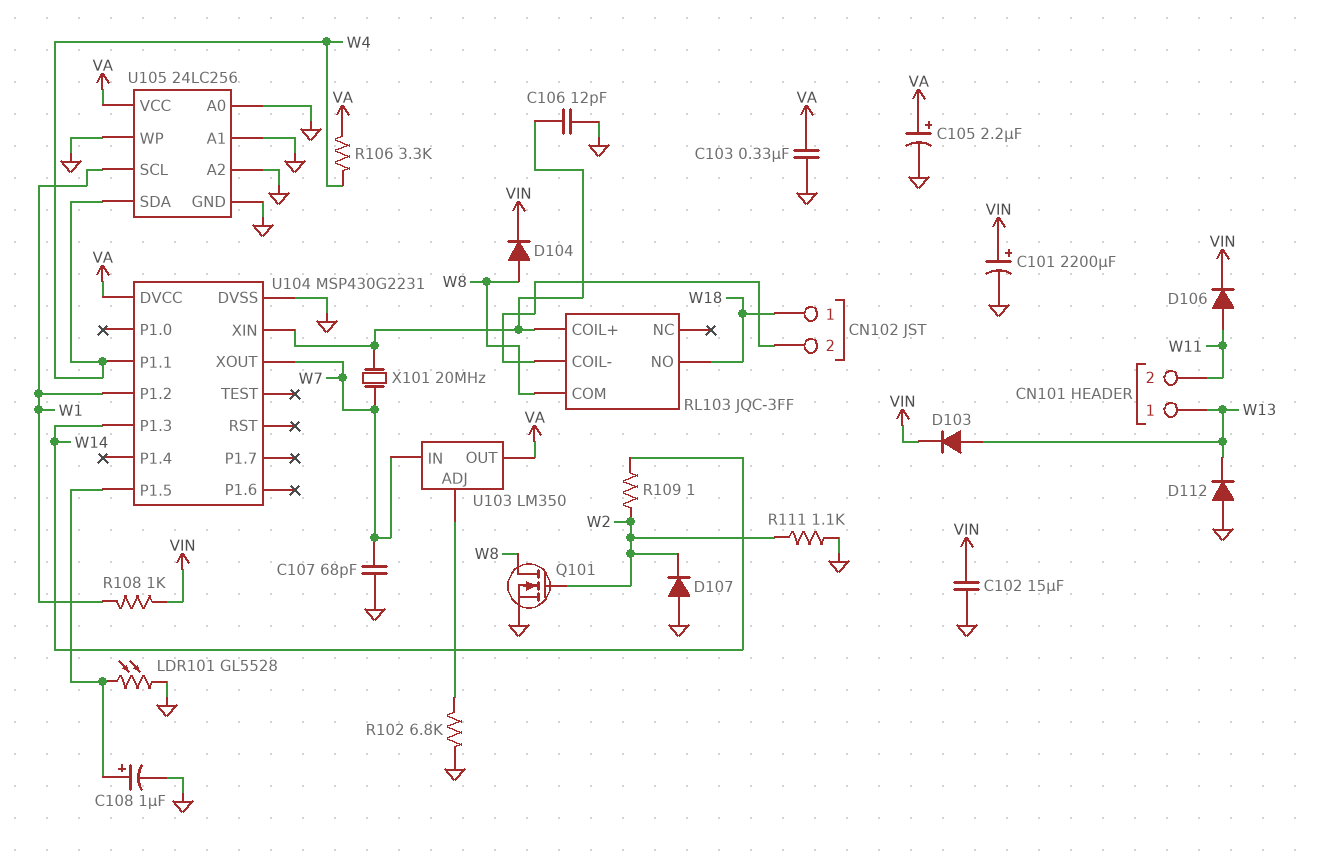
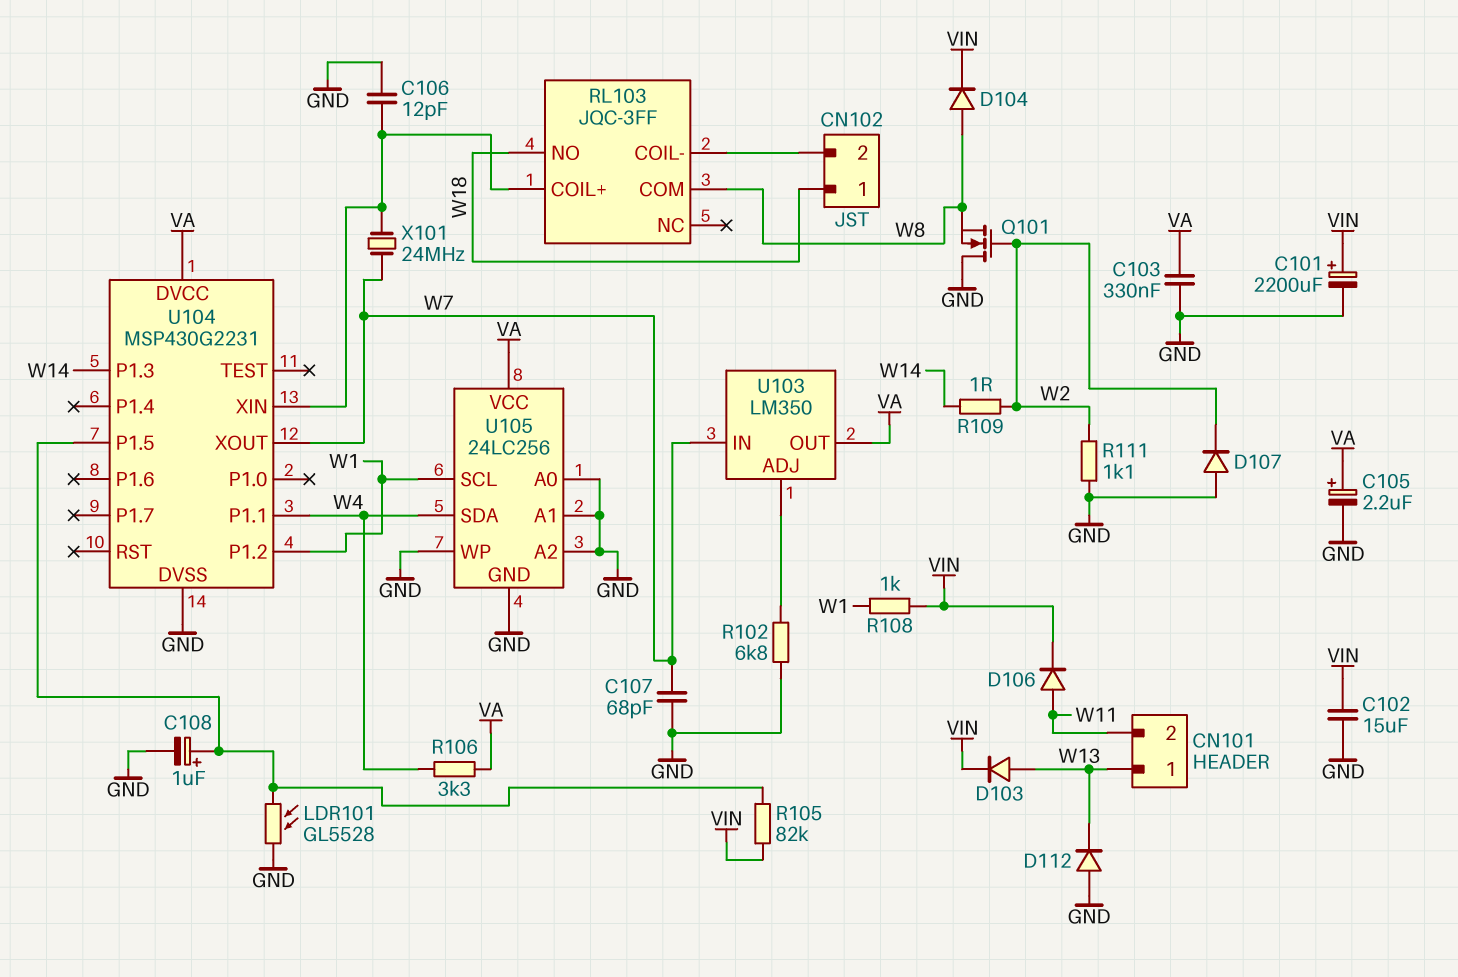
Q101: NMOS (G W2, D W8, S GND) -> NMOS (G W2, D GND, S W8)
R105: none -> 82k (U104/P1.5, VIN)
X101: 20MHz (RL103/COIL+, W7) -> 24MHz (RL103/COIL+, W7)

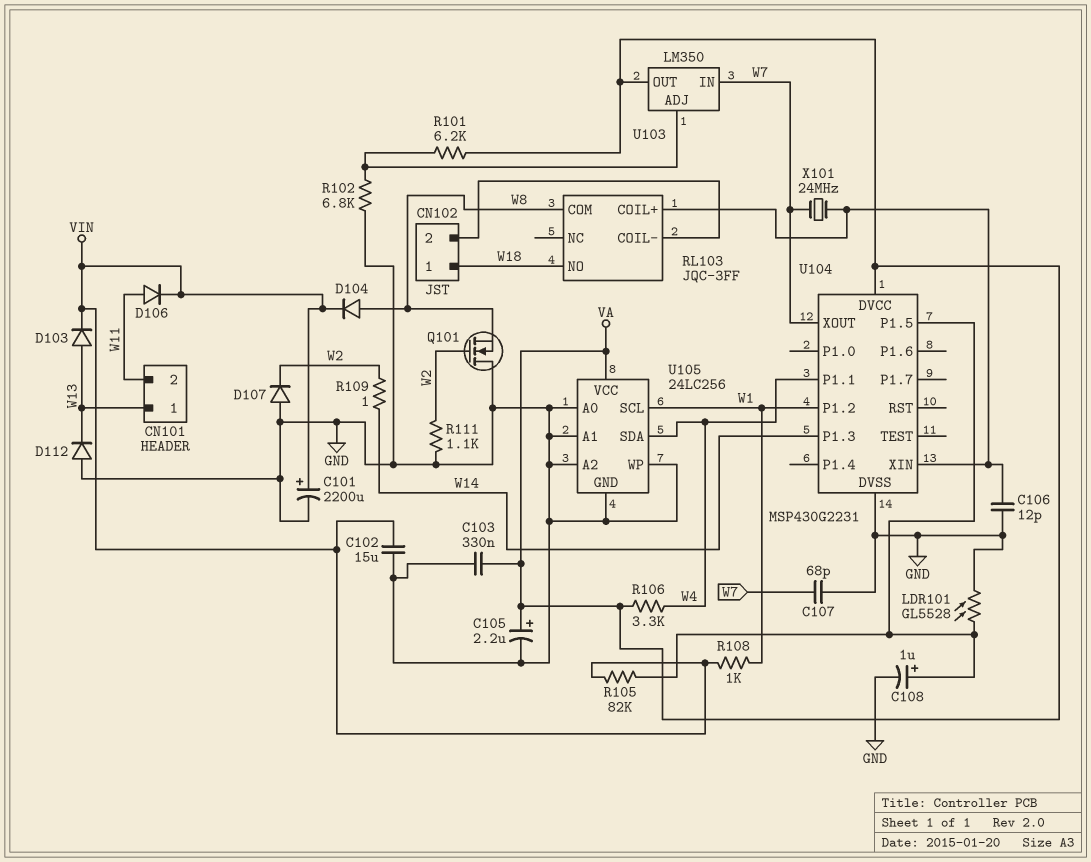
R101: none -> 6.2k (U103/ADJ, VA)

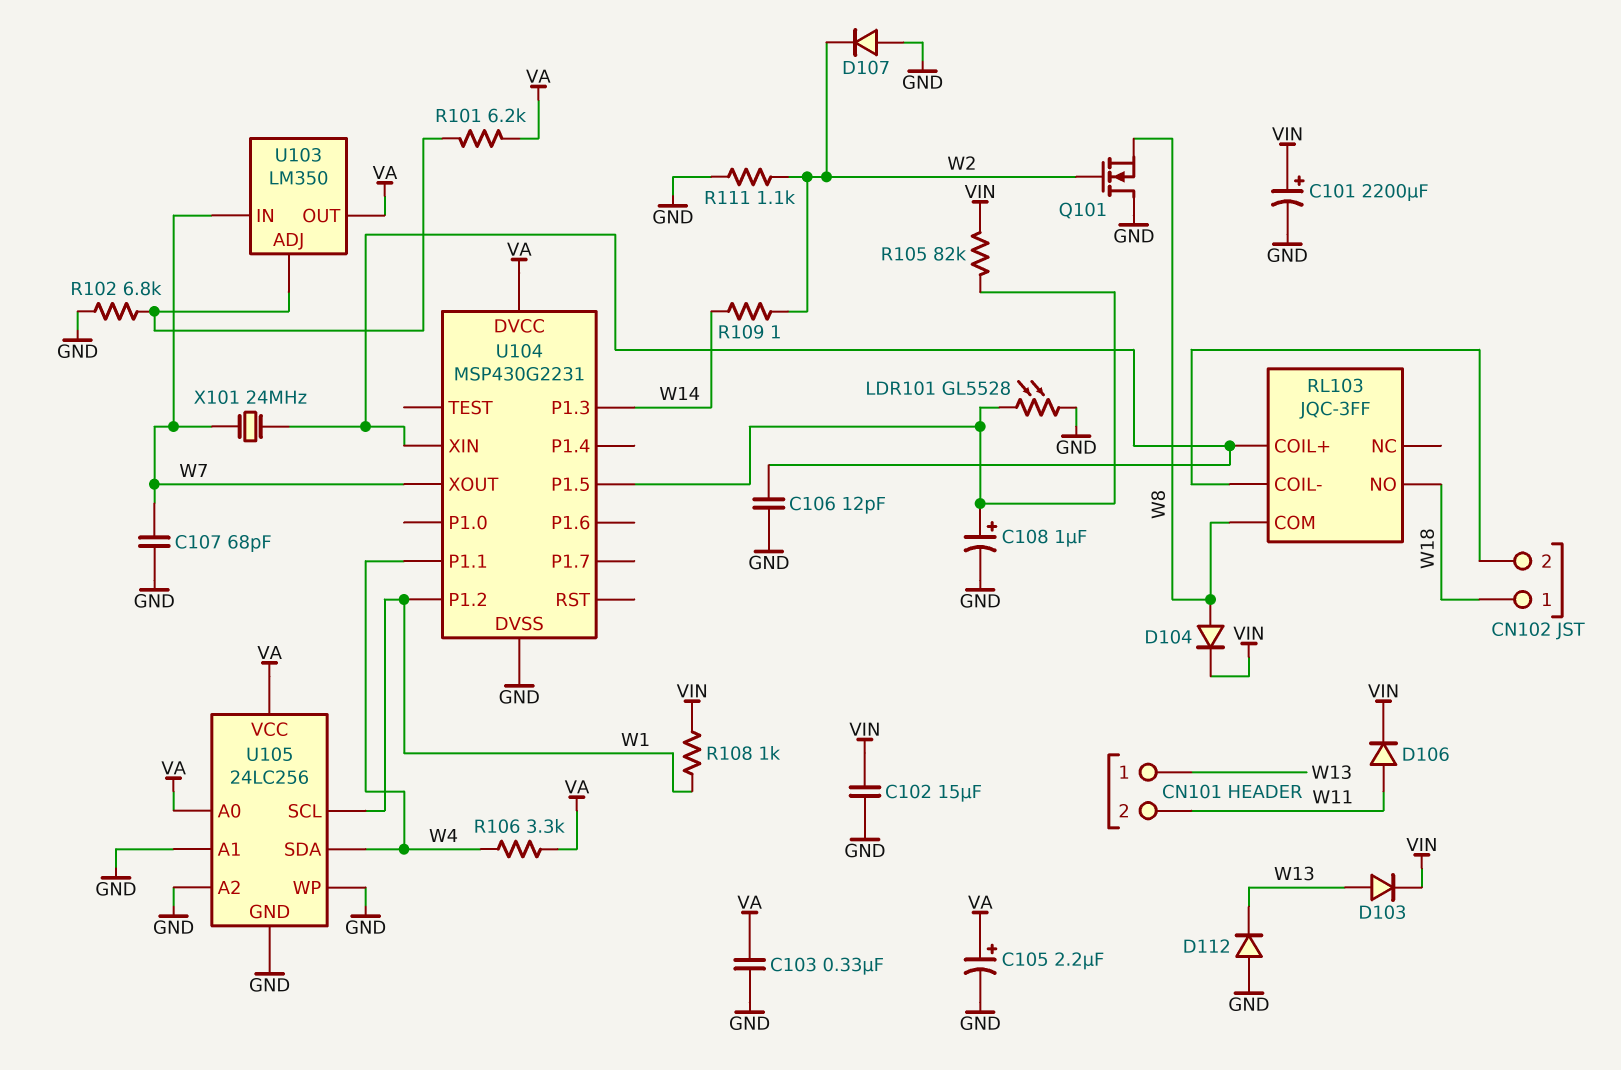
U105 pin A0: GND -> VA

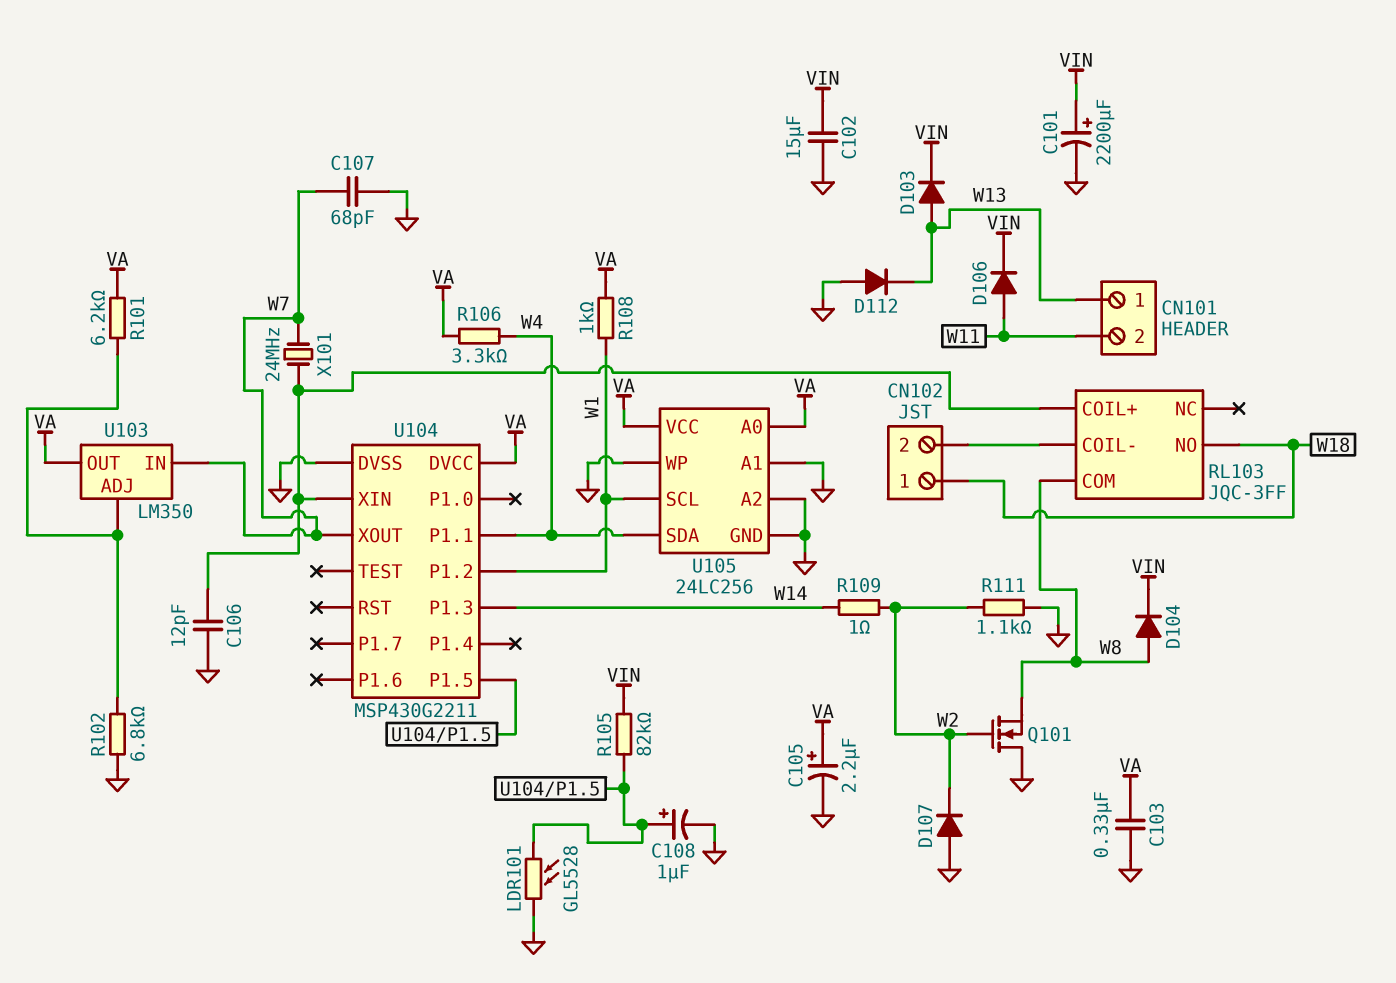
R108: 1k (VIN, W1) -> 1k (VA, W1)
U104: MSP430G2231 -> MSP430G2211

